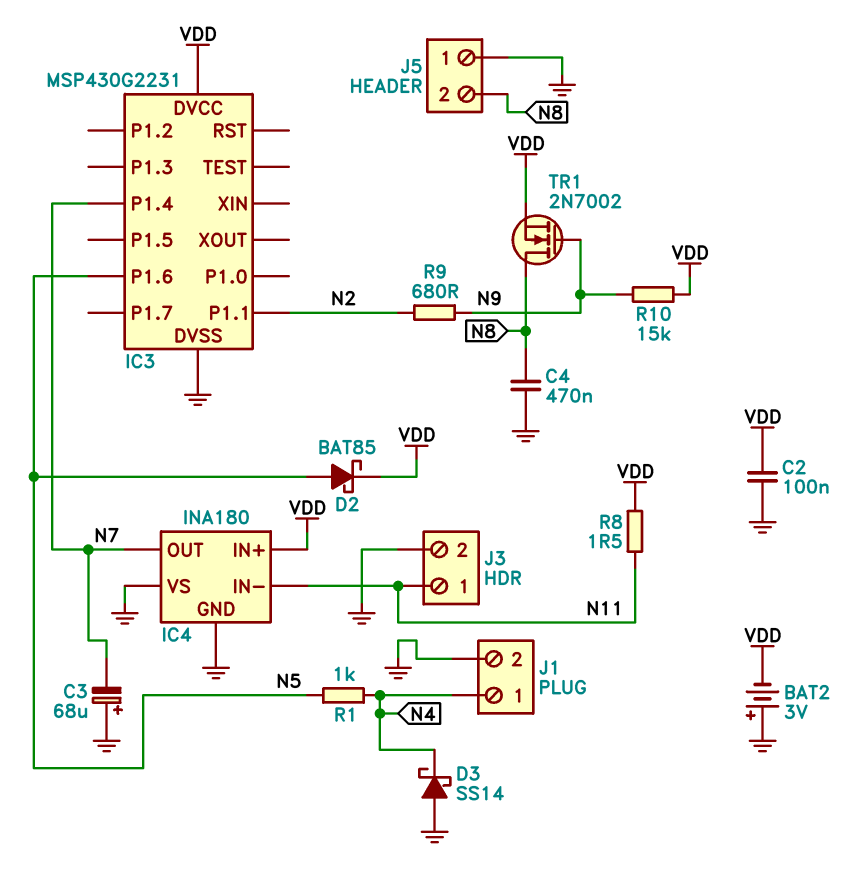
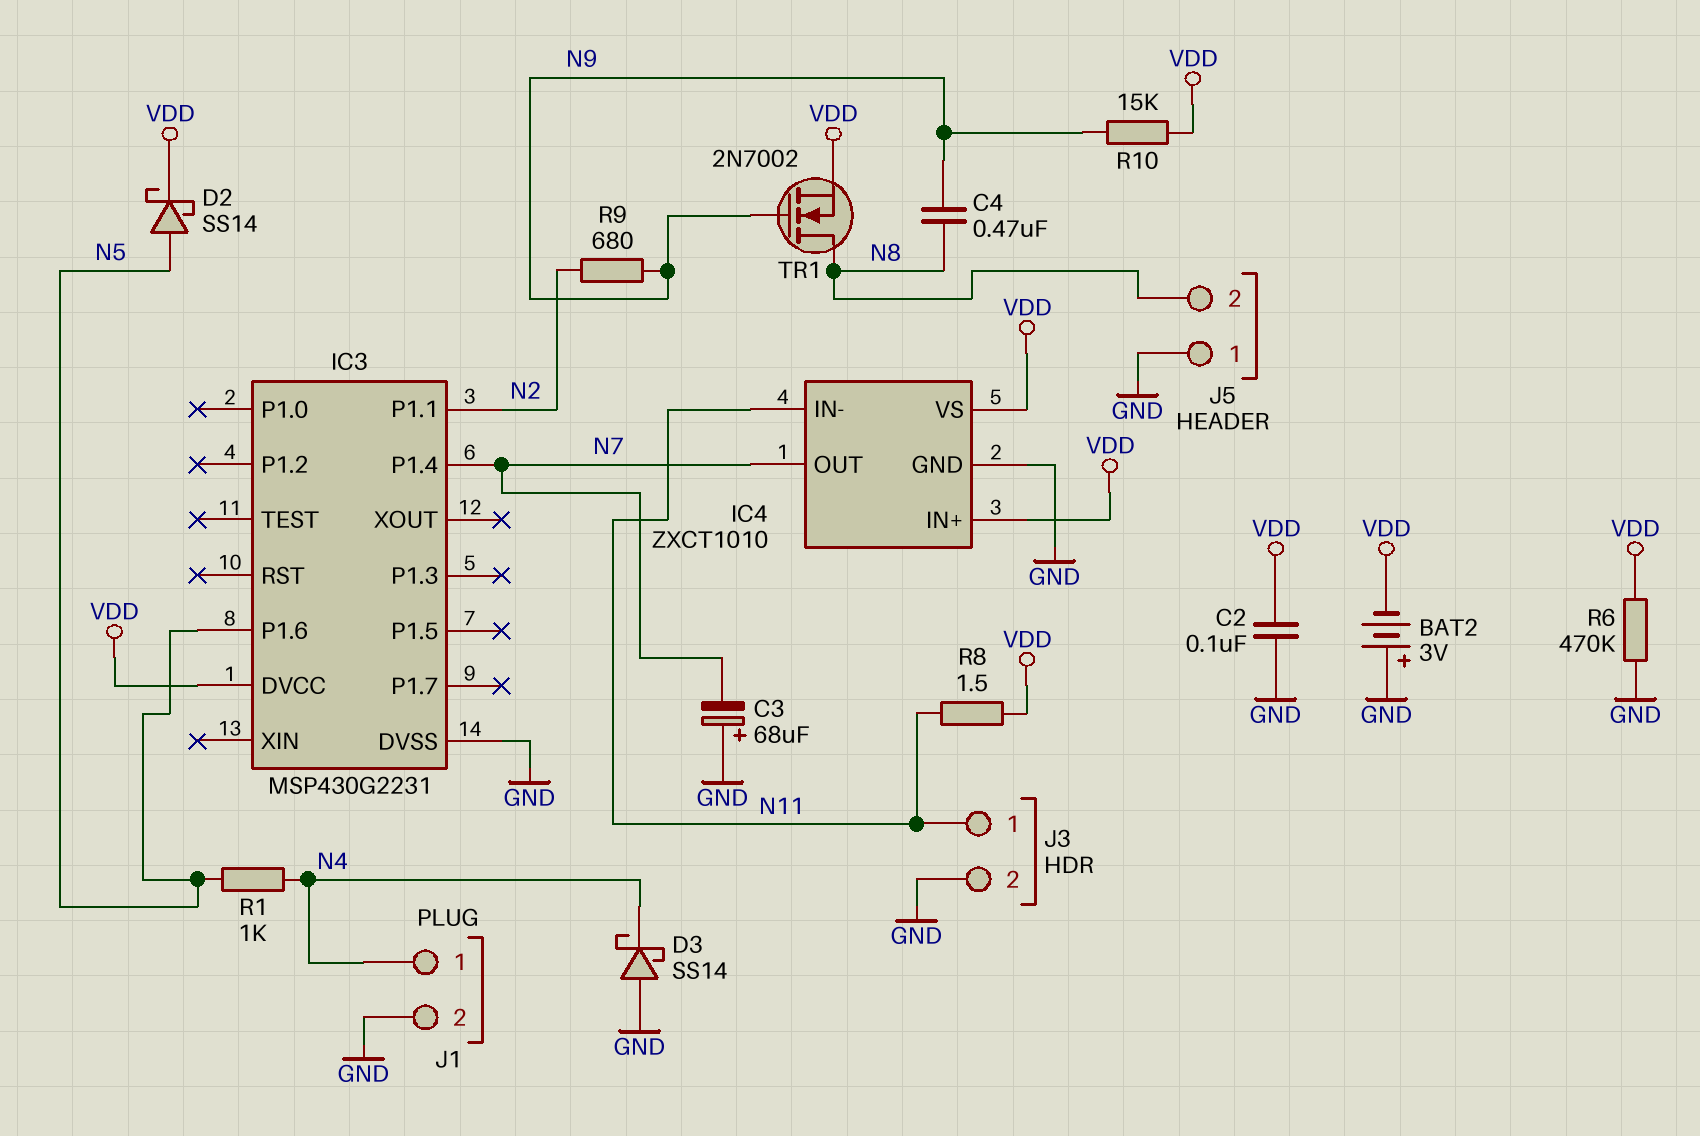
C4: 470nF (GND, N8) -> 470nF (N8, N9)
D2: schottky BAT85 (A N5, K VDD) -> schottky SS14 (A N5, K VDD)
IC4: INA180 -> ZXCT1010
IC4 pin VS: GND -> VDD
R6: none -> 470k (GND, VDD)

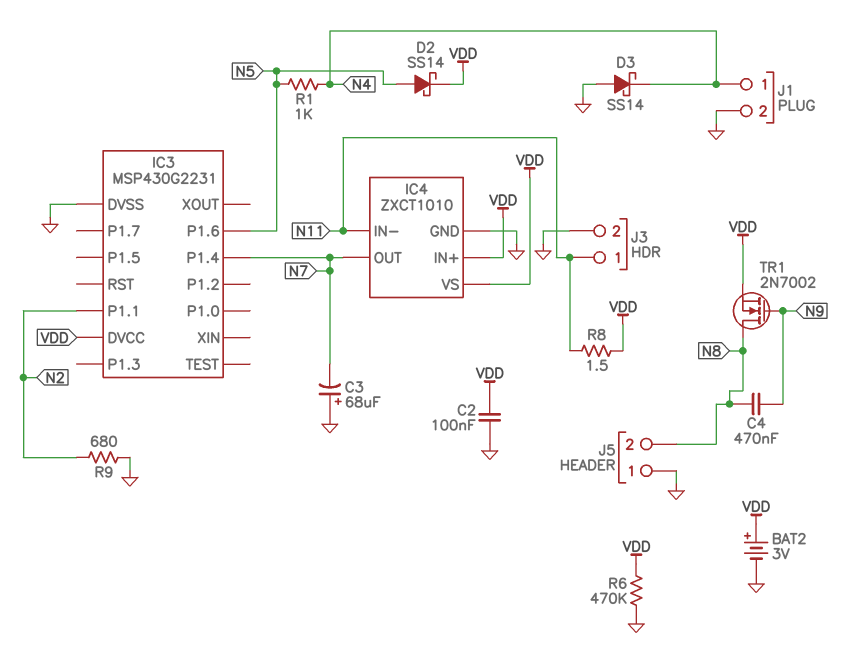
BAT2: 3V (plus GND, minus VDD) -> 3V (plus VDD, minus GND)
R9: 680 (N2, N9) -> 680 (GND, N2)
R10: 15k (N9, VDD) -> none

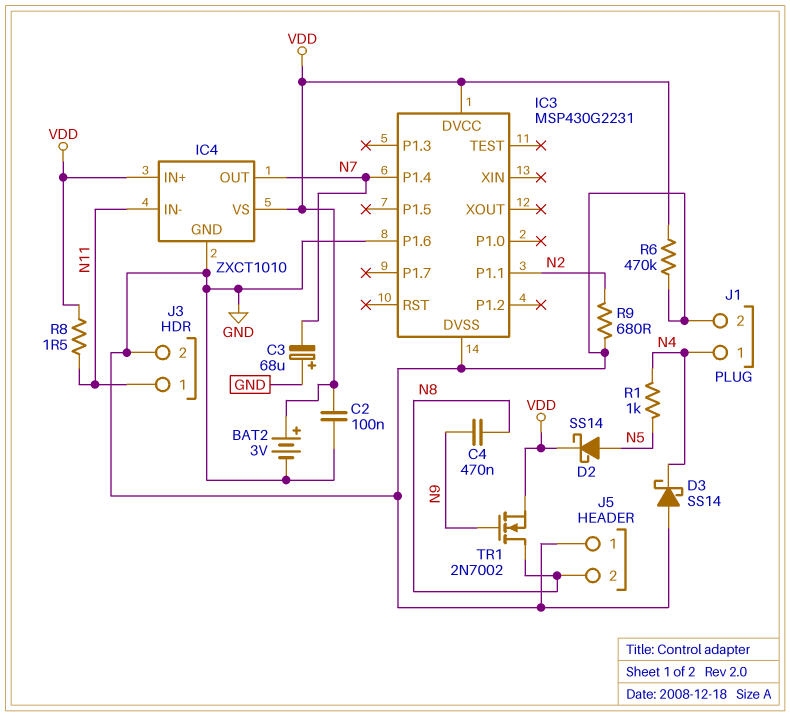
IC3 pin P1.6: N5 -> GND

